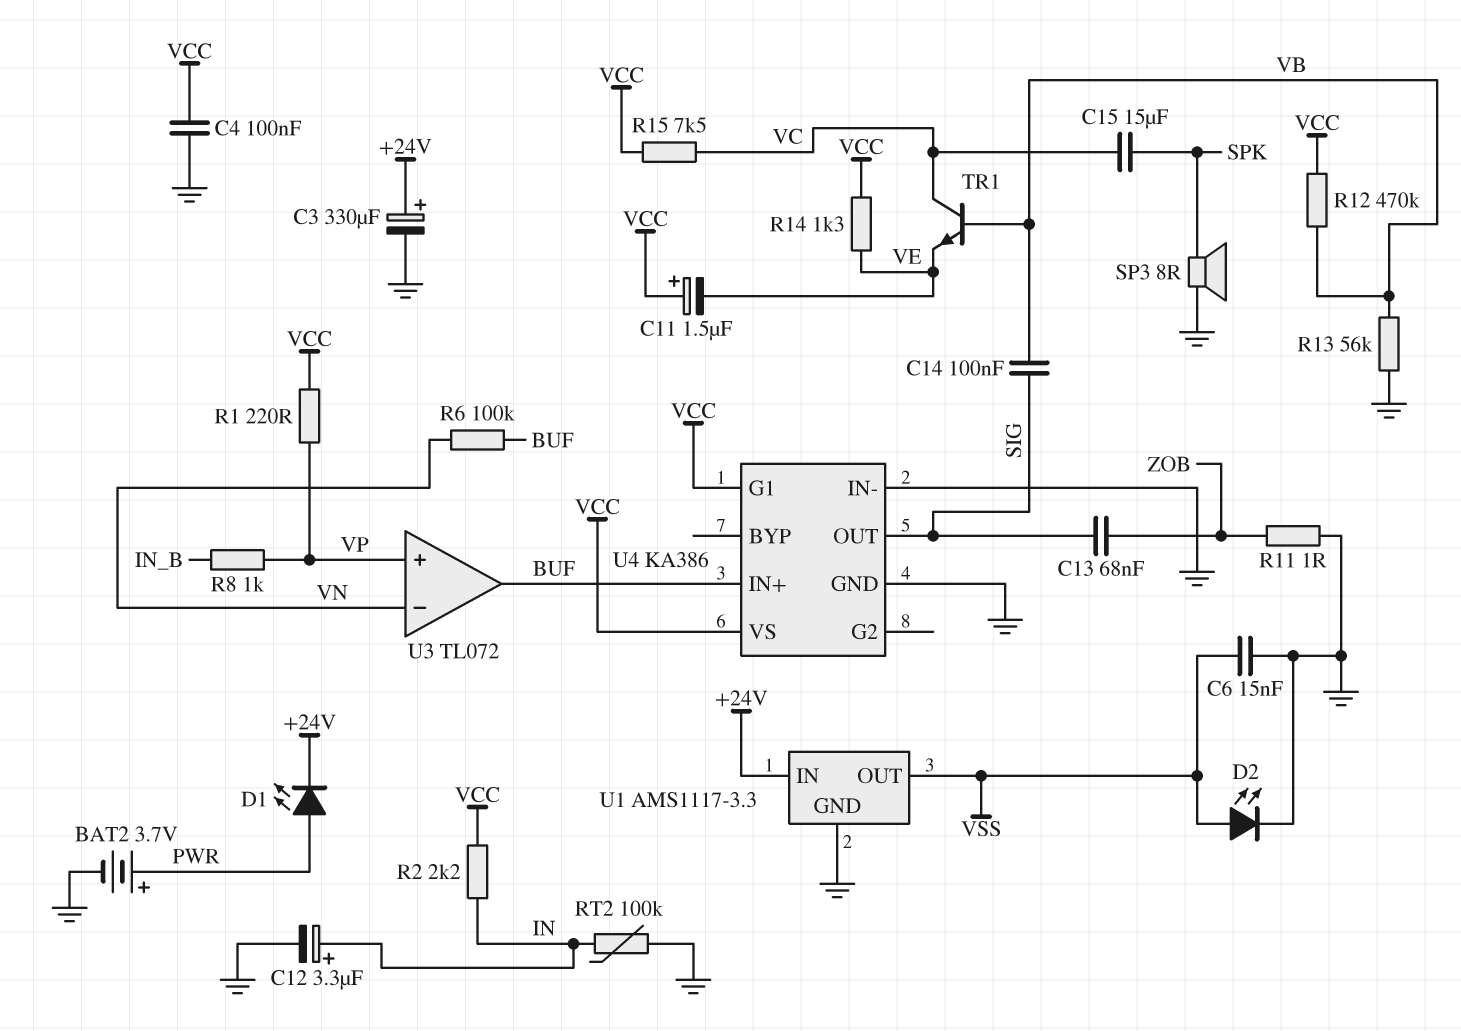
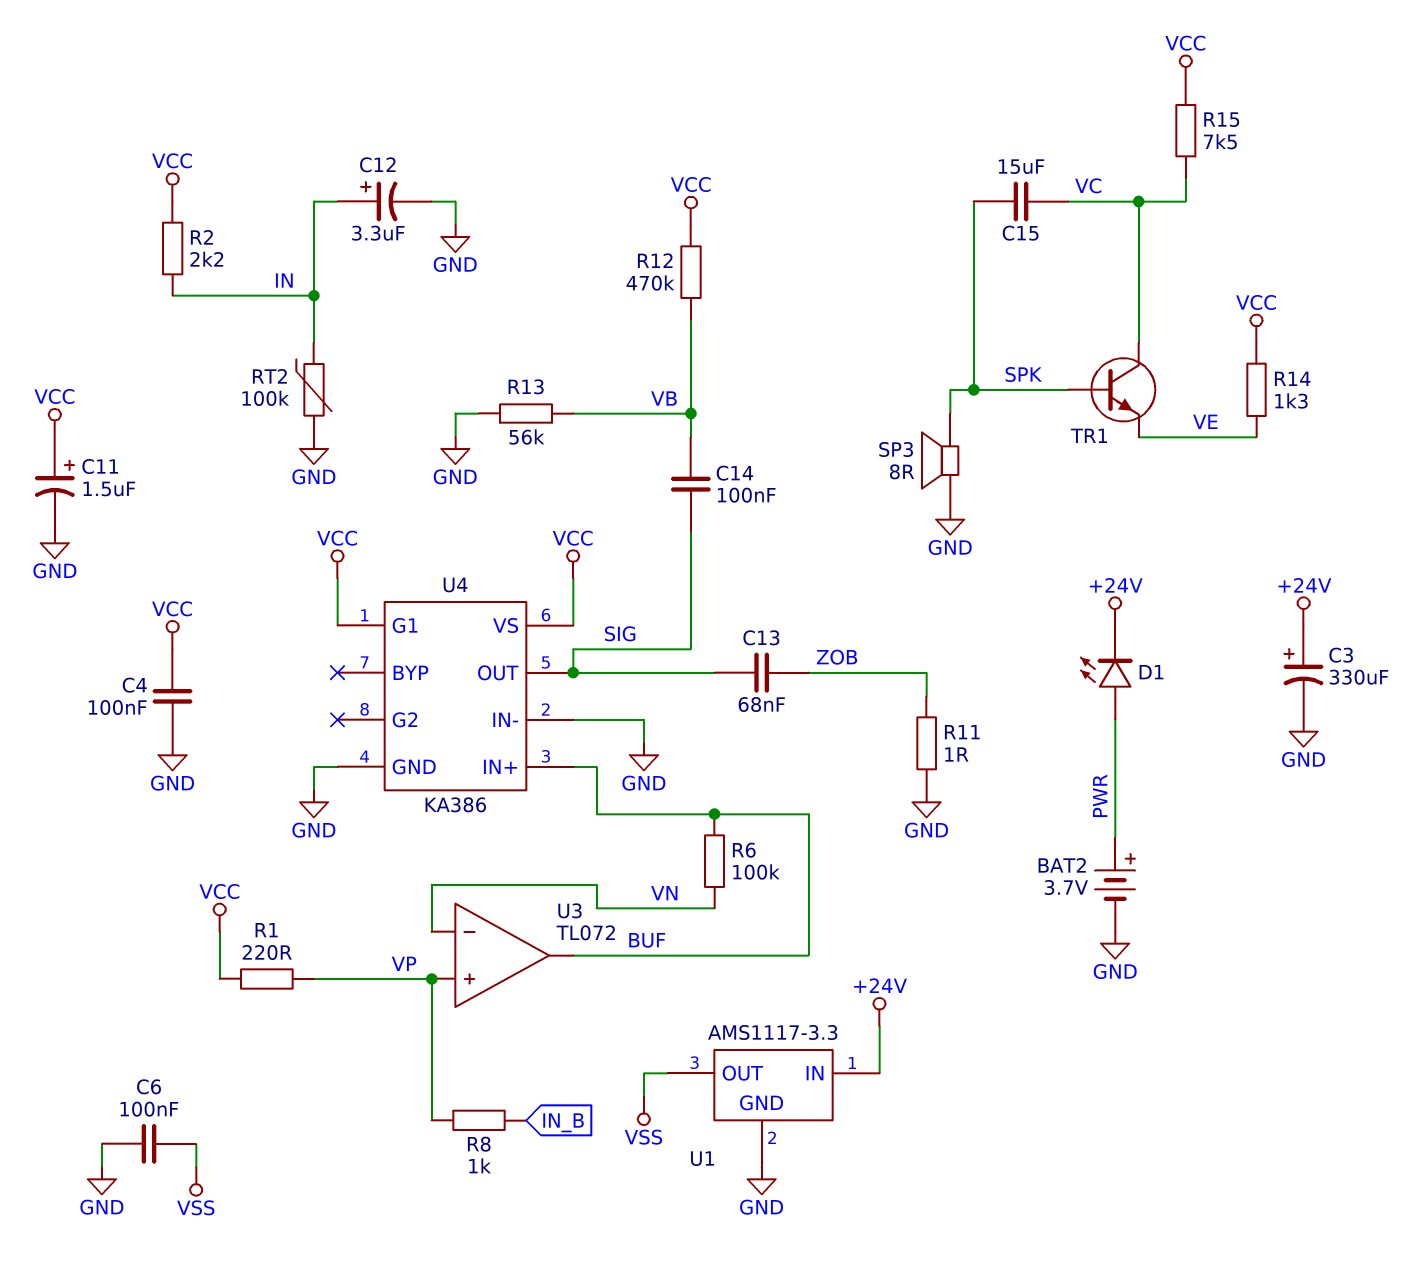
C6: 15nF (GND, VSS) -> 100nF (GND, VSS)
C11: 1.5uF (plus VCC, minus VE) -> 1.5uF (plus VCC, minus GND)
D2: LED (A VSS, K GND) -> none
TR1: NPN (B VB, C VC, E VE) -> NPN (B SPK, C VC, E VE)

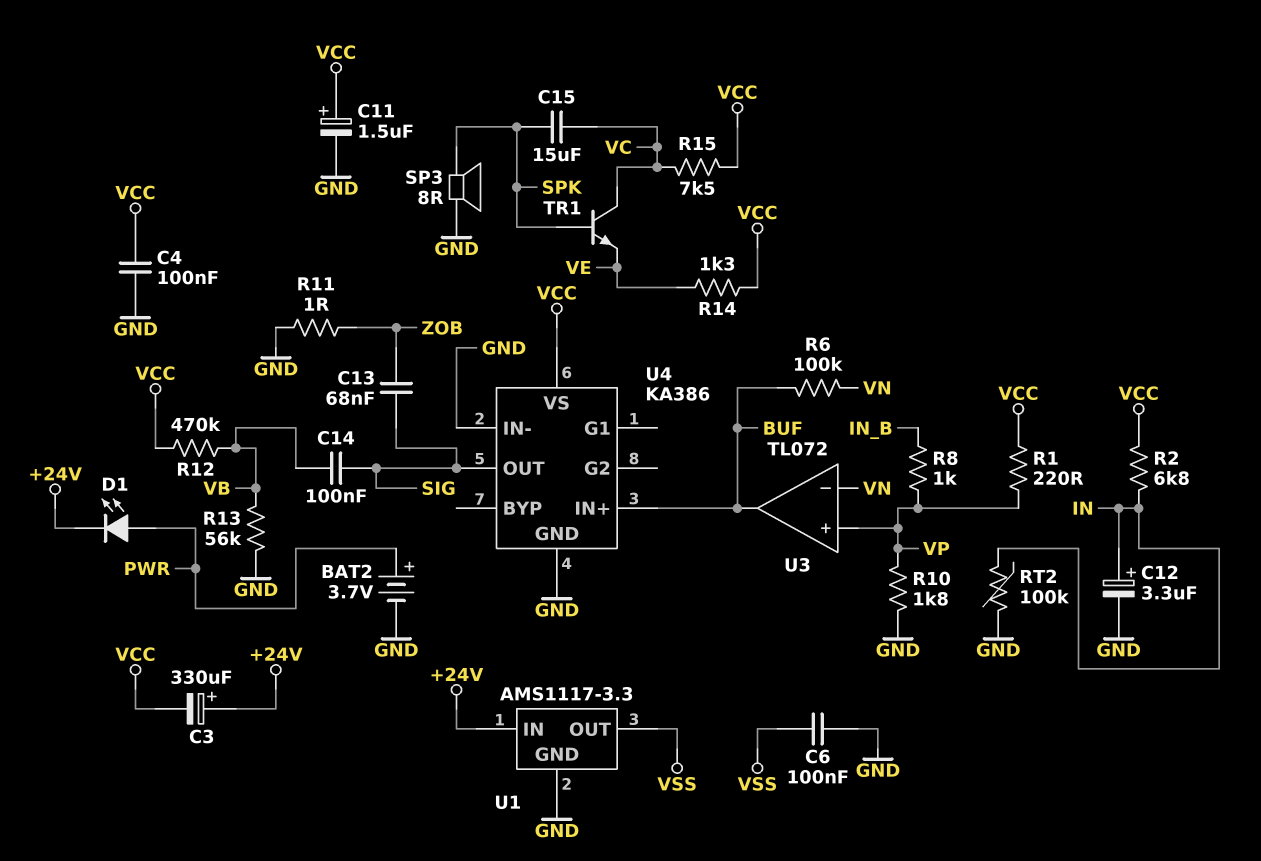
C3: 330uF (plus +24V, minus GND) -> 330uF (plus +24V, minus VCC)
R2: 2.2k (IN, VCC) -> 6.8k (IN, VCC)
R10: none -> 1.8k (GND, VP)
U4 pin G1: VCC -> none

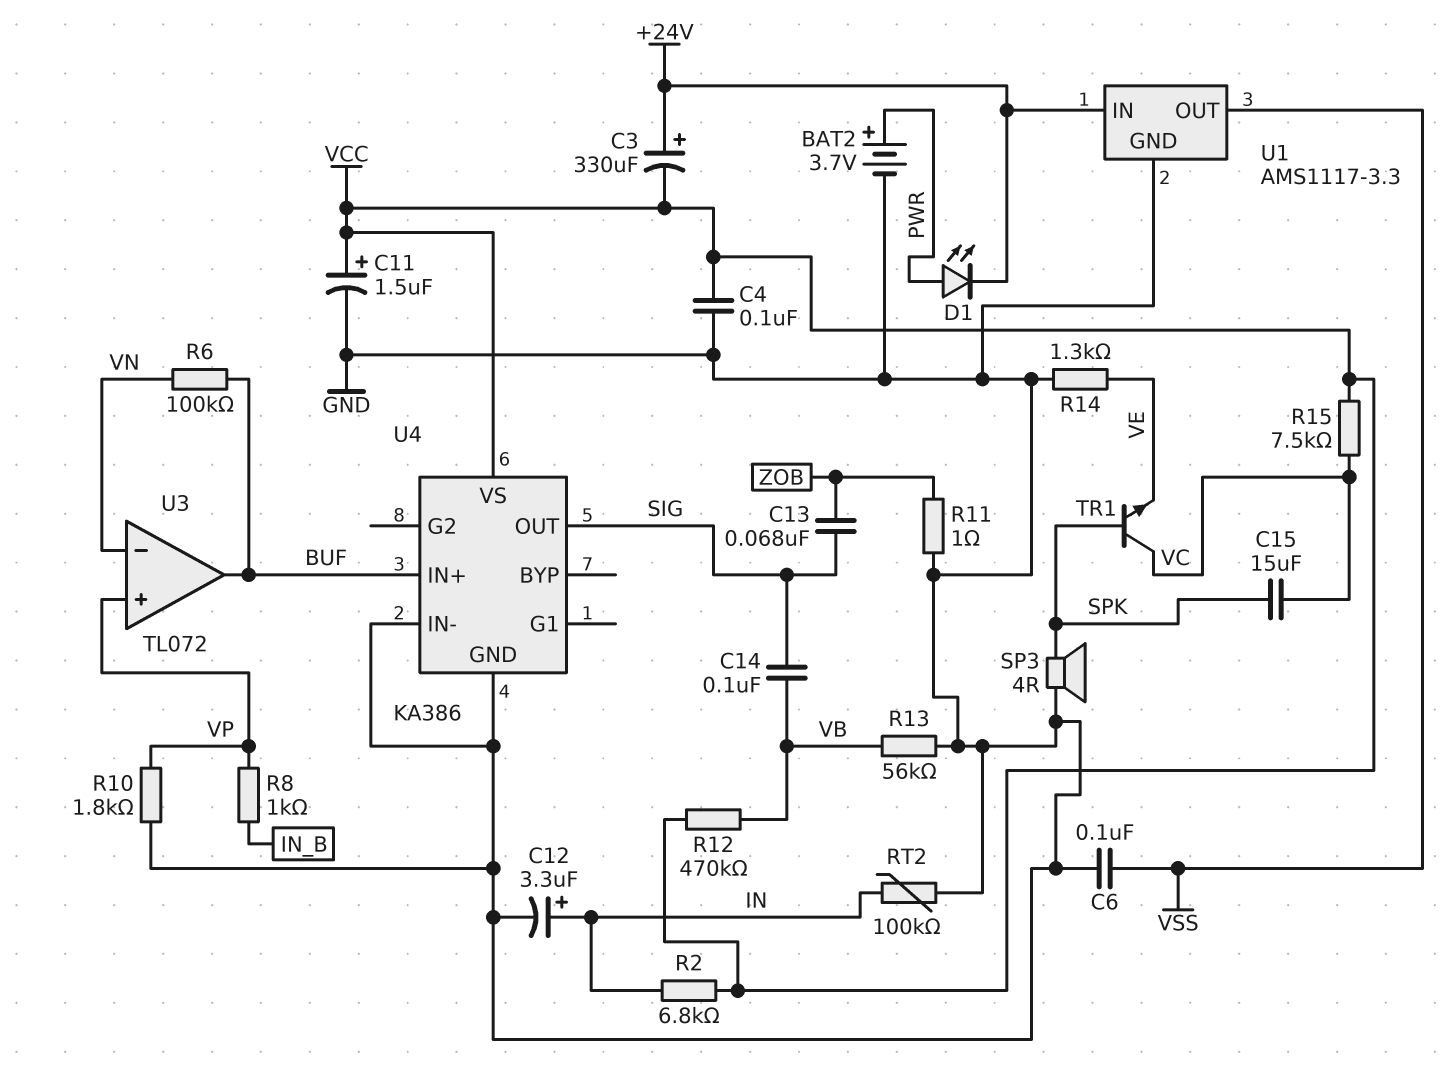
R1: 220 (VCC, VP) -> none
R14: 1.3k (VCC, VE) -> 1.3k (GND, VE)
SP3: speaker 8R (GND, SPK) -> speaker 4R (GND, SPK)

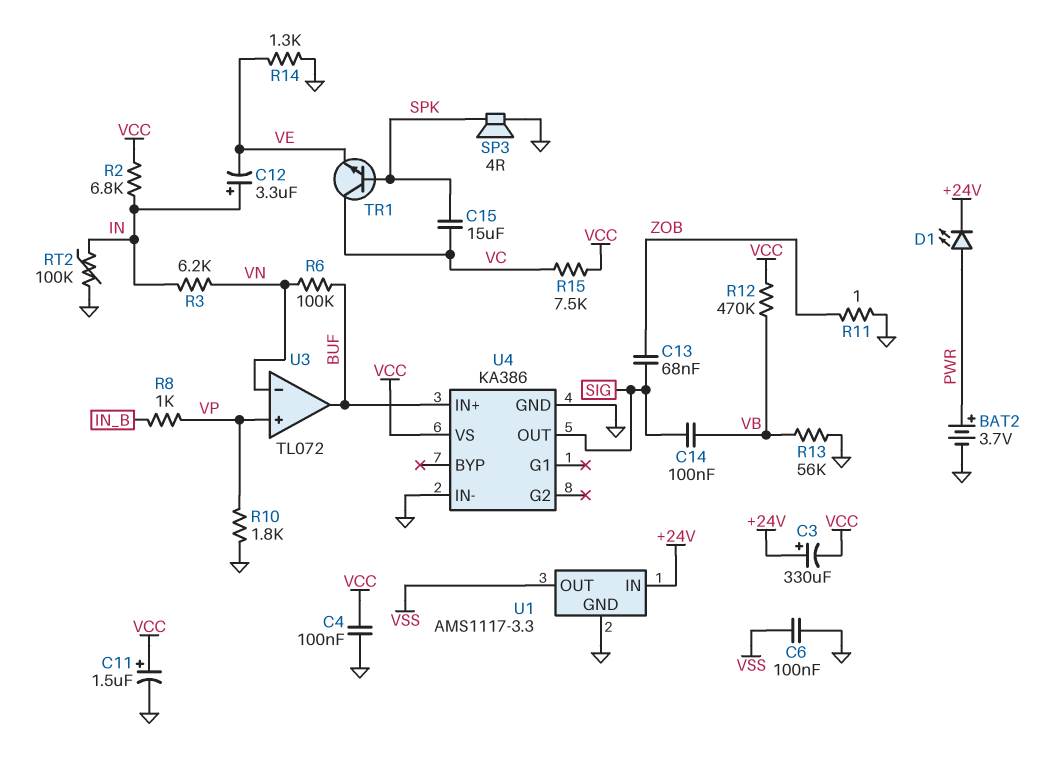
C12: 3.3uF (plus IN, minus GND) -> 3.3uF (plus IN, minus VE)
R3: none -> 6.2k (IN, VN)

